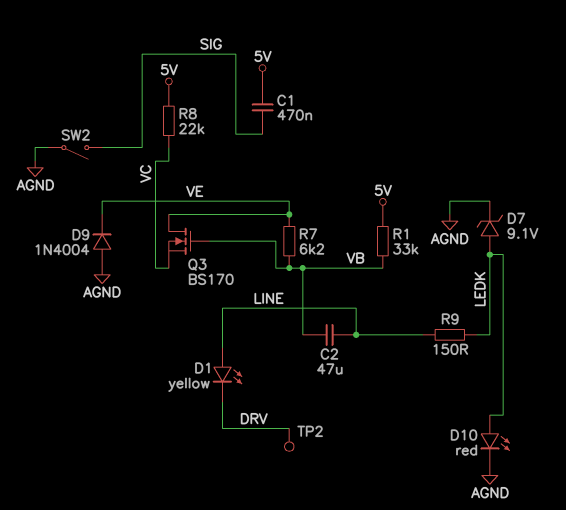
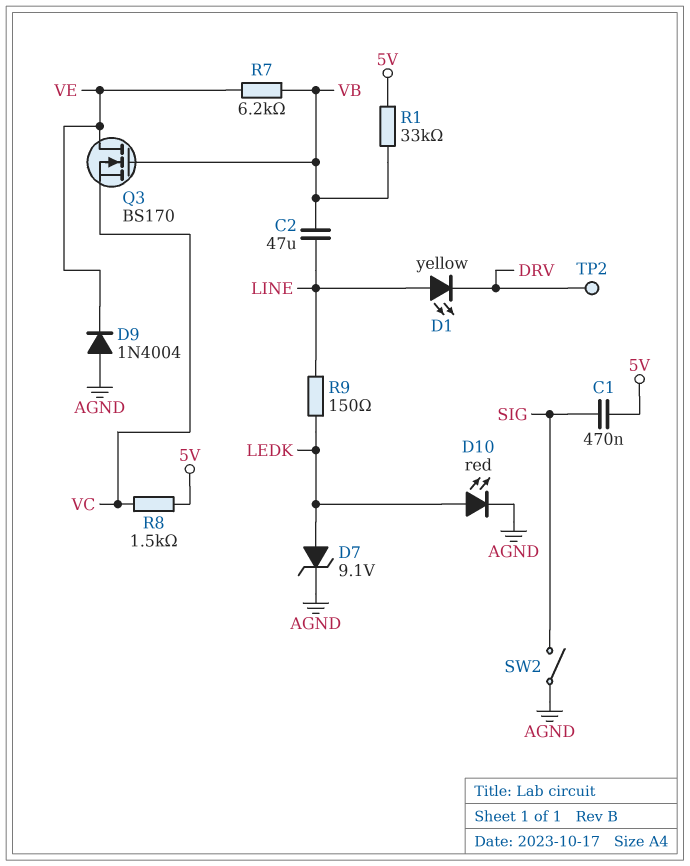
R8: 22k (5V, VC) -> 1.5k (5V, VC)

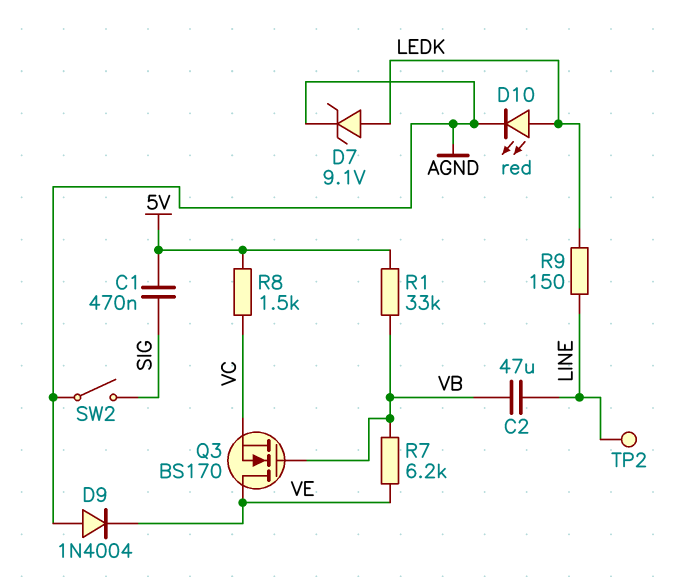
D1: LED yellow (A LINE, K DRV) -> none
TP2: test point (DRV) -> test point (LINE)

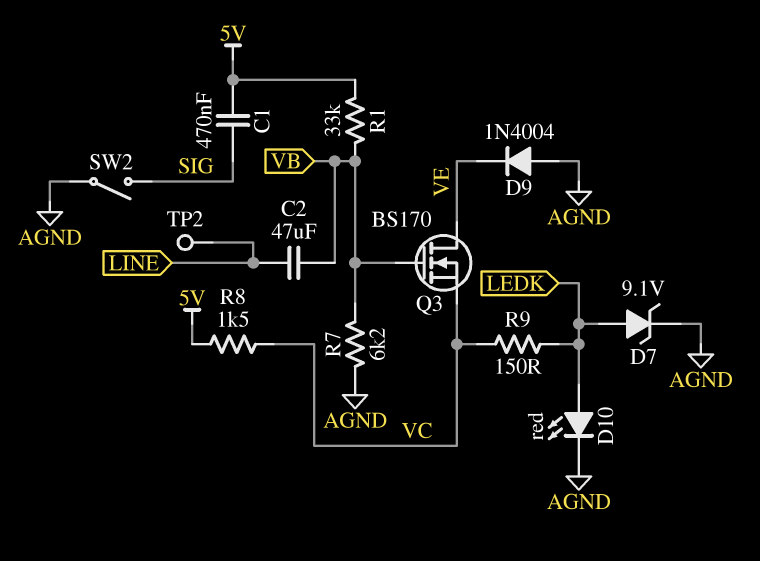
R7: 6.2k (VB, VE) -> 6.2k (AGND, VB)
R9: 150 (LEDK, LINE) -> 150 (LEDK, VC)

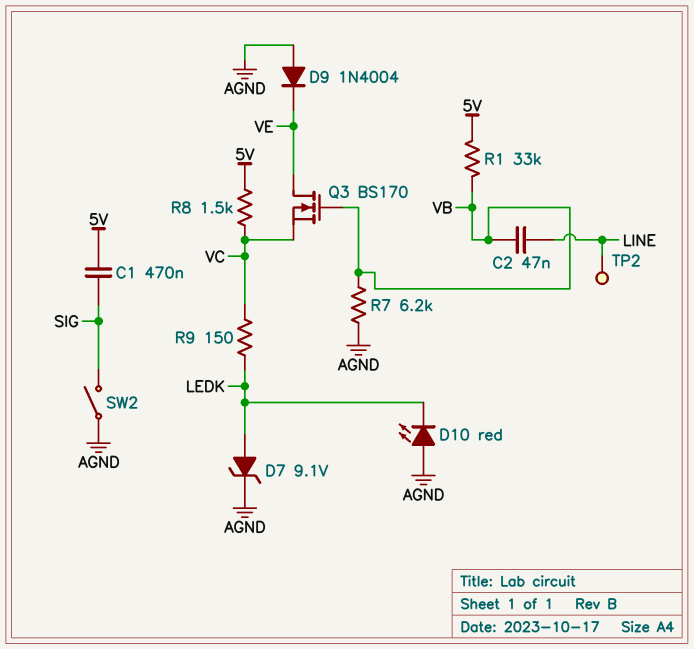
C2: 47uF (LINE, VB) -> 47nF (LINE, VB)
D10: LED red (A LEDK, K AGND) -> LED red (A AGND, K LEDK)

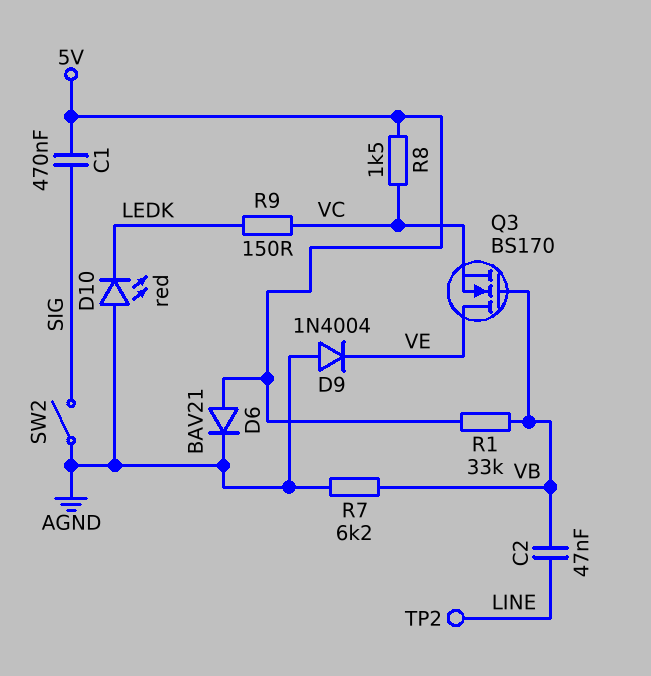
D6: none -> diode BAV21 (A 5V, K AGND)
D7: zener 9.1V (A LEDK, K AGND) -> none

